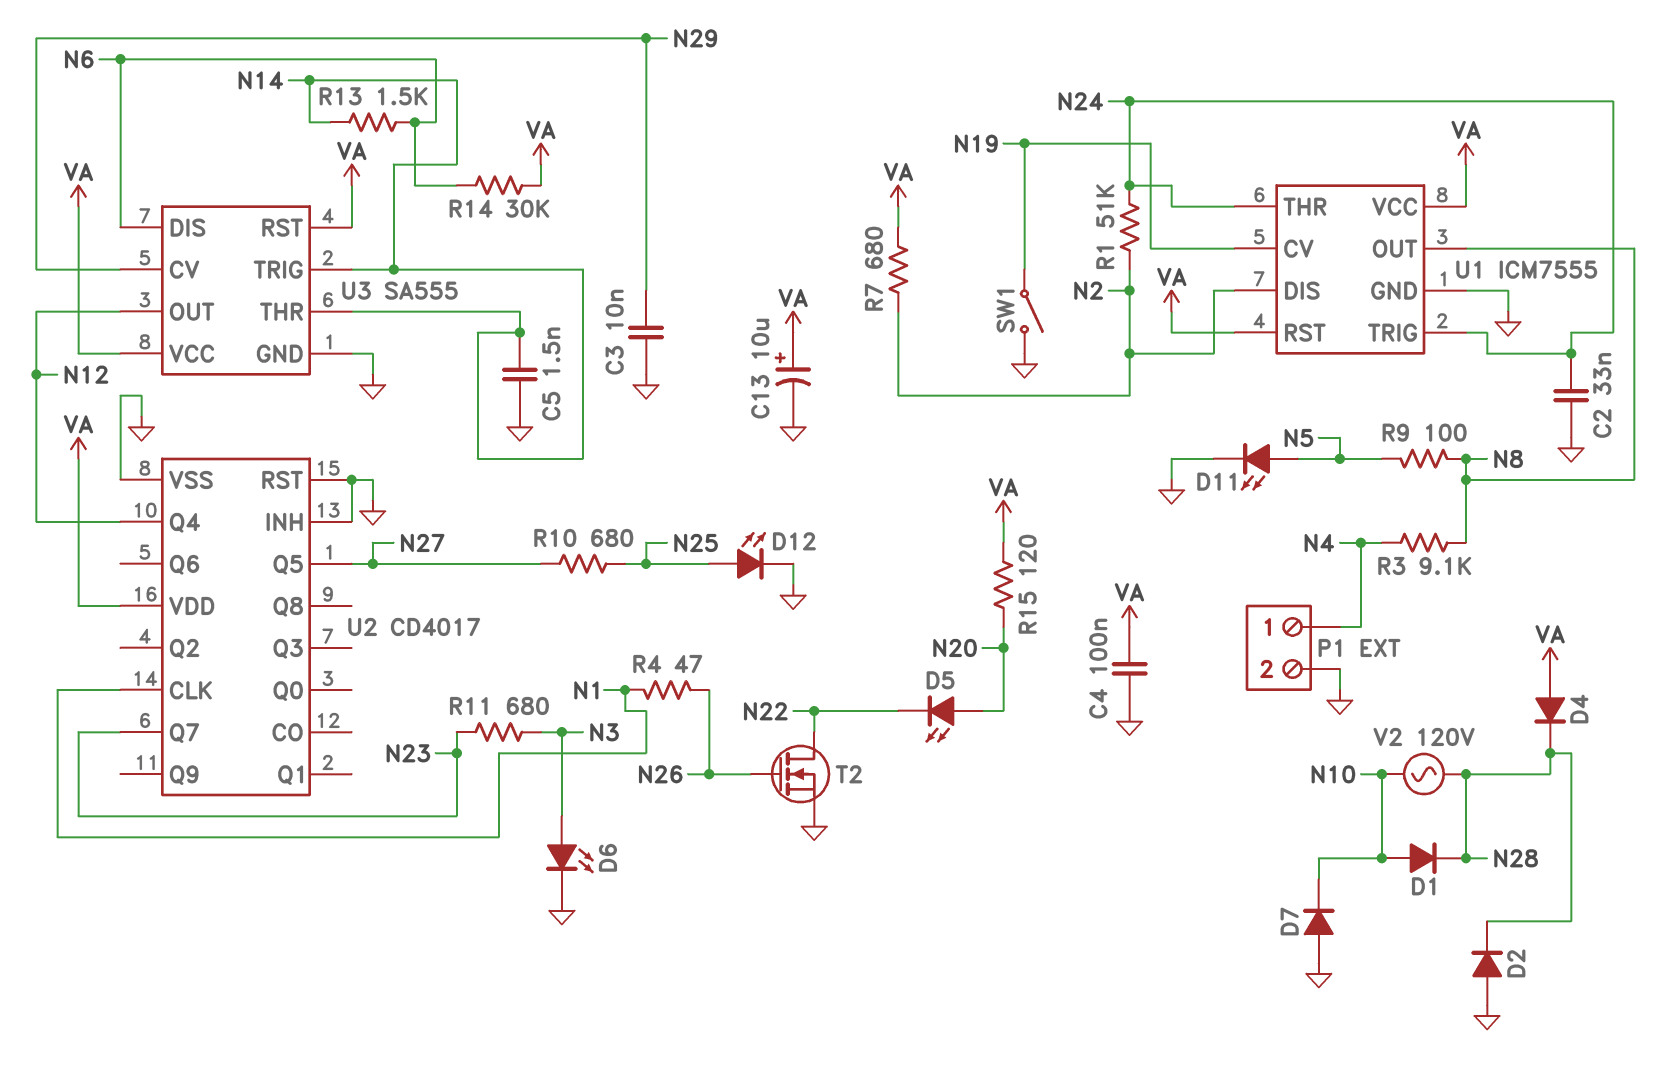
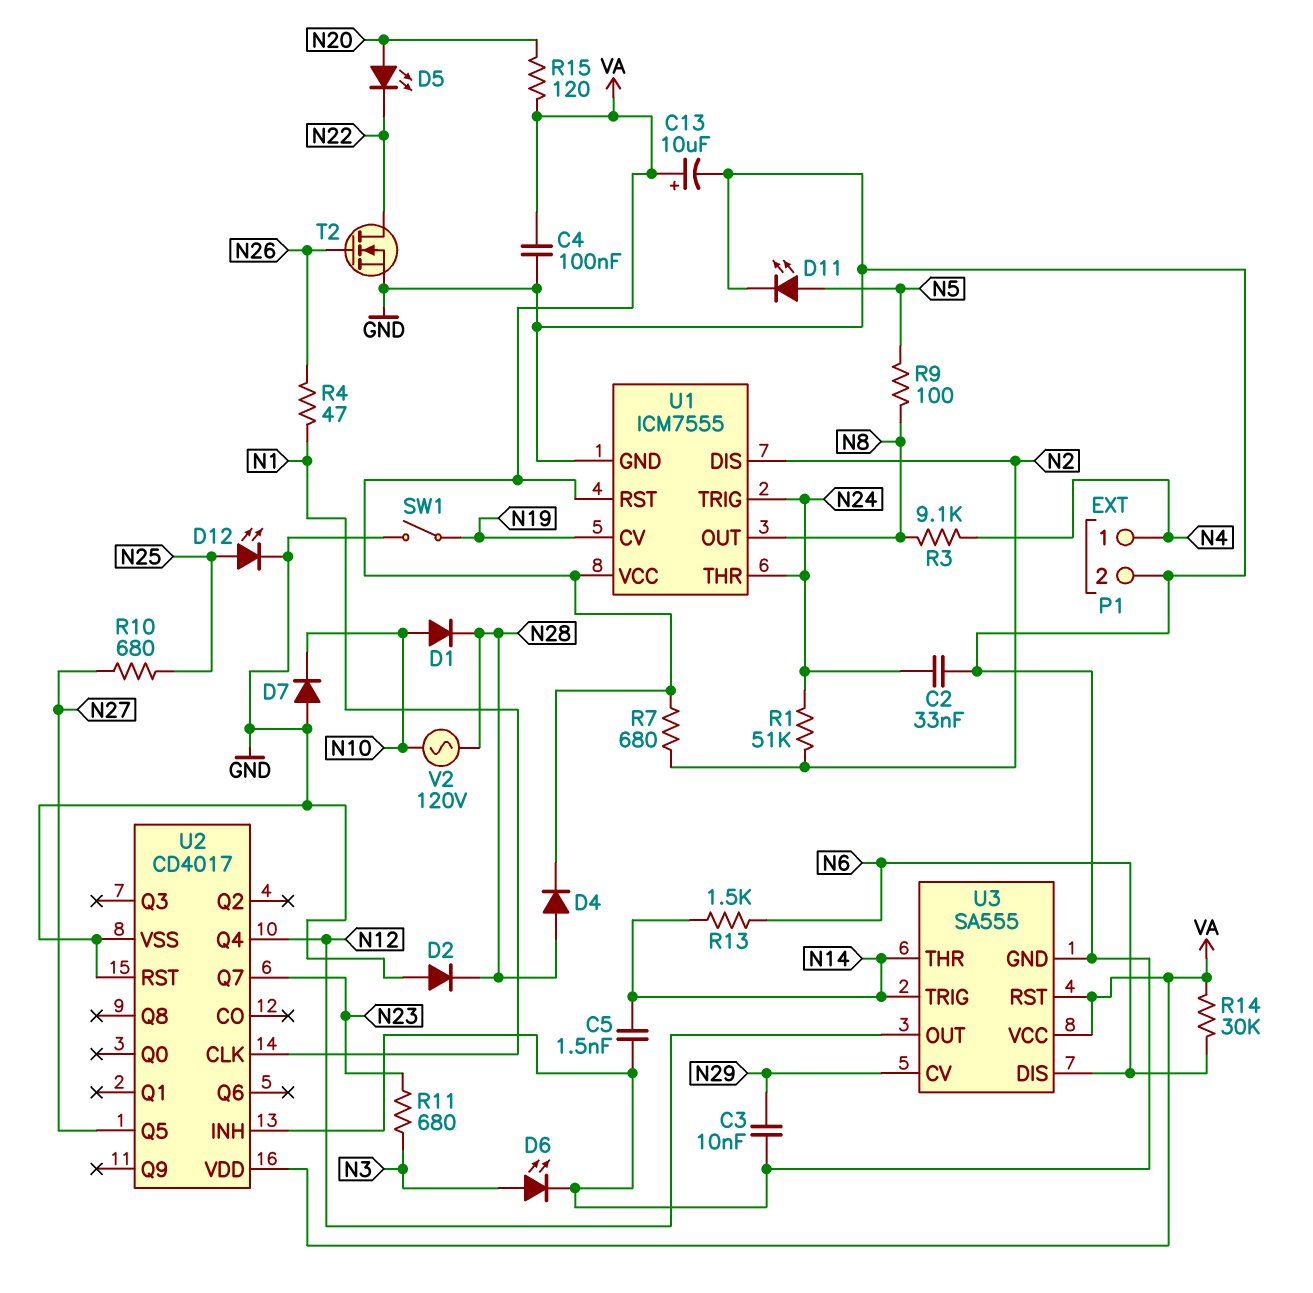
D4: diode (A VA, K N28) -> diode (A N28, K VA)

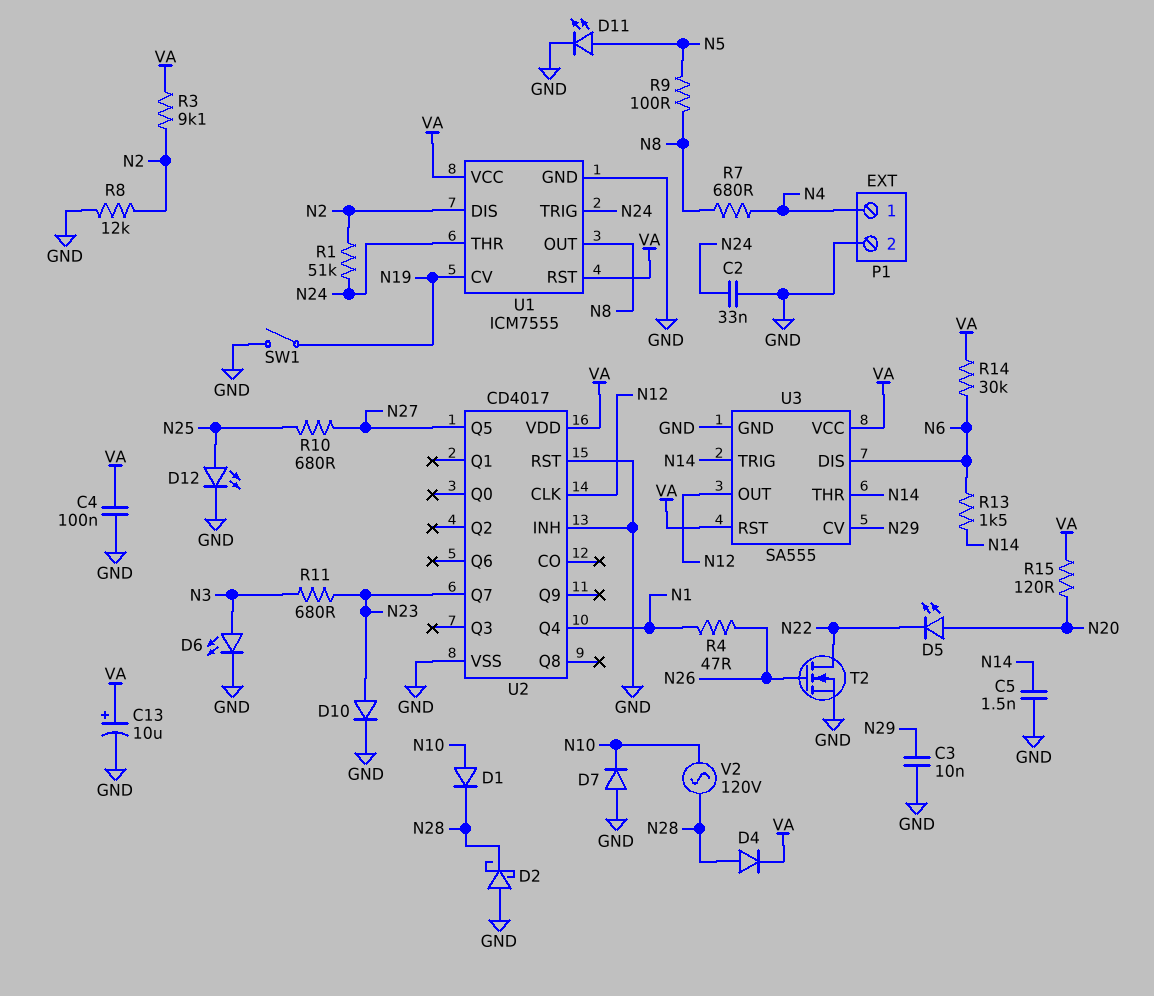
D2: diode (A GND, K N28) -> schottky (A GND, K N28)
D10: none -> diode (A N23, K GND)
R3: 9.1k (N4, N8) -> 9.1k (N2, VA)
R7: 680 (N2, VA) -> 680 (N4, N8)
R8: none -> 12k (GND, N2)
U2 pin CLK: N1 -> N12
U2 pin Q4: N12 -> N1

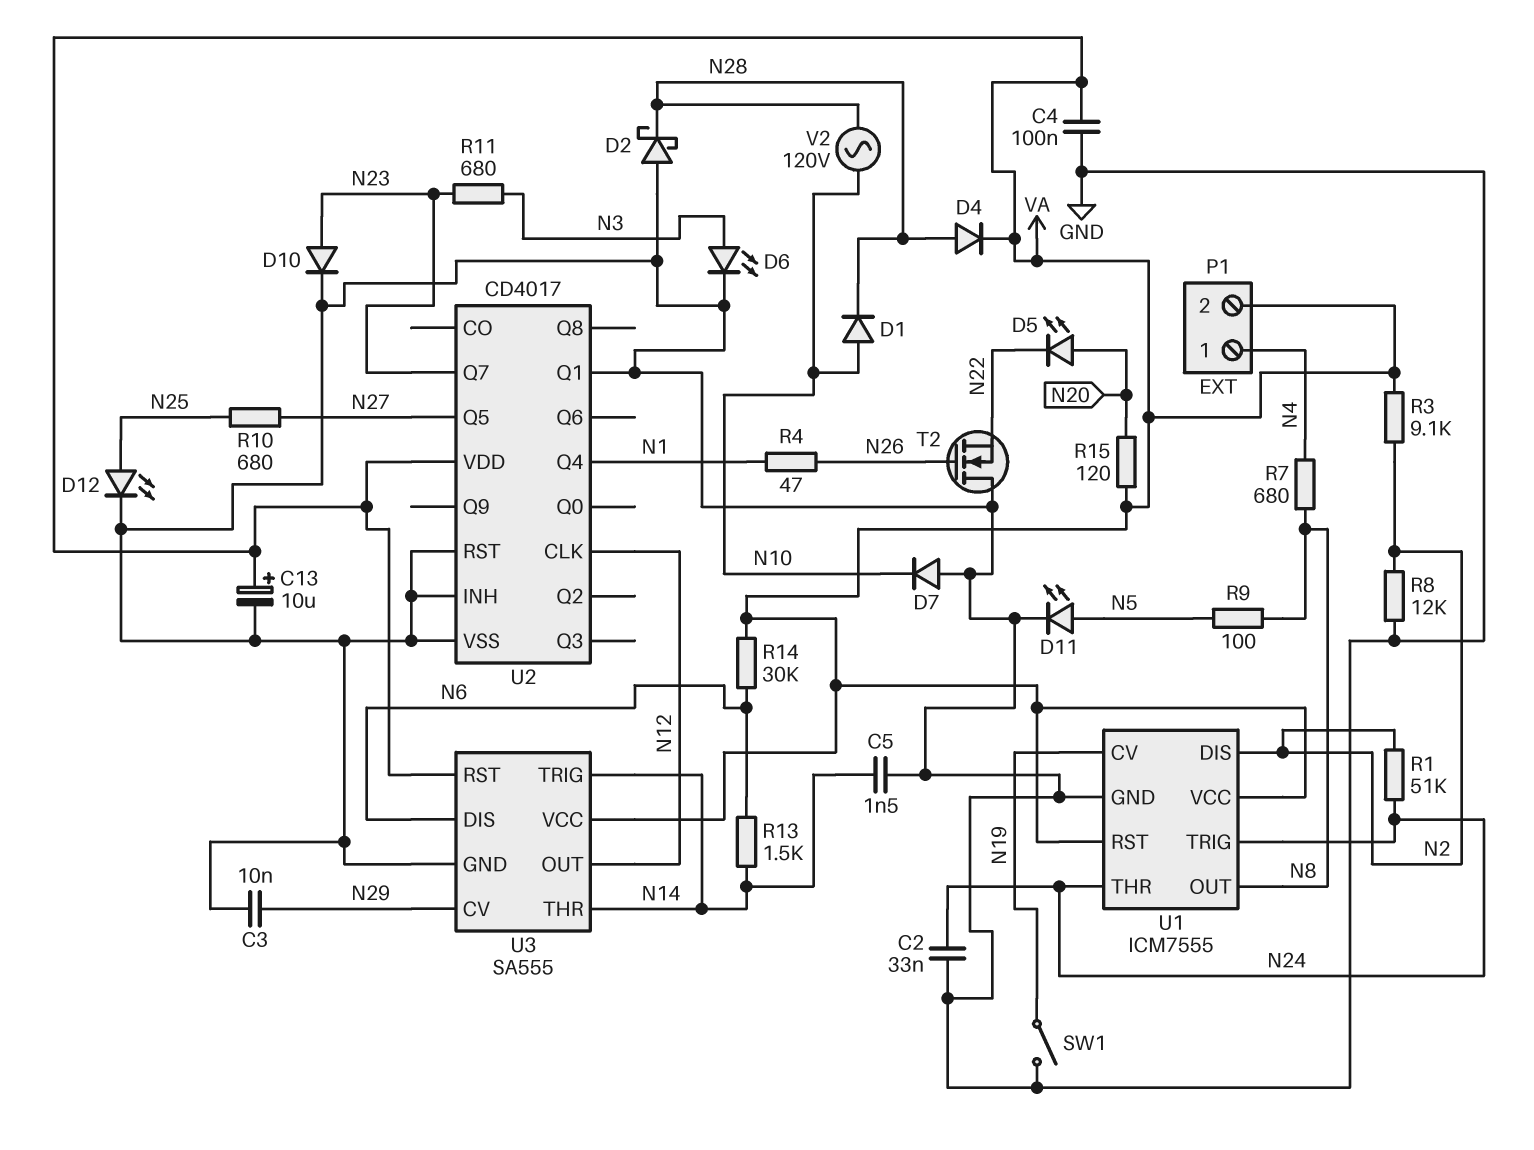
P1 pin 2: GND -> VA
T2: NMOS (G N26, D N22, S GND) -> NMOS (G N26, D GND, S N22)
U2 pin Q1: none -> GND

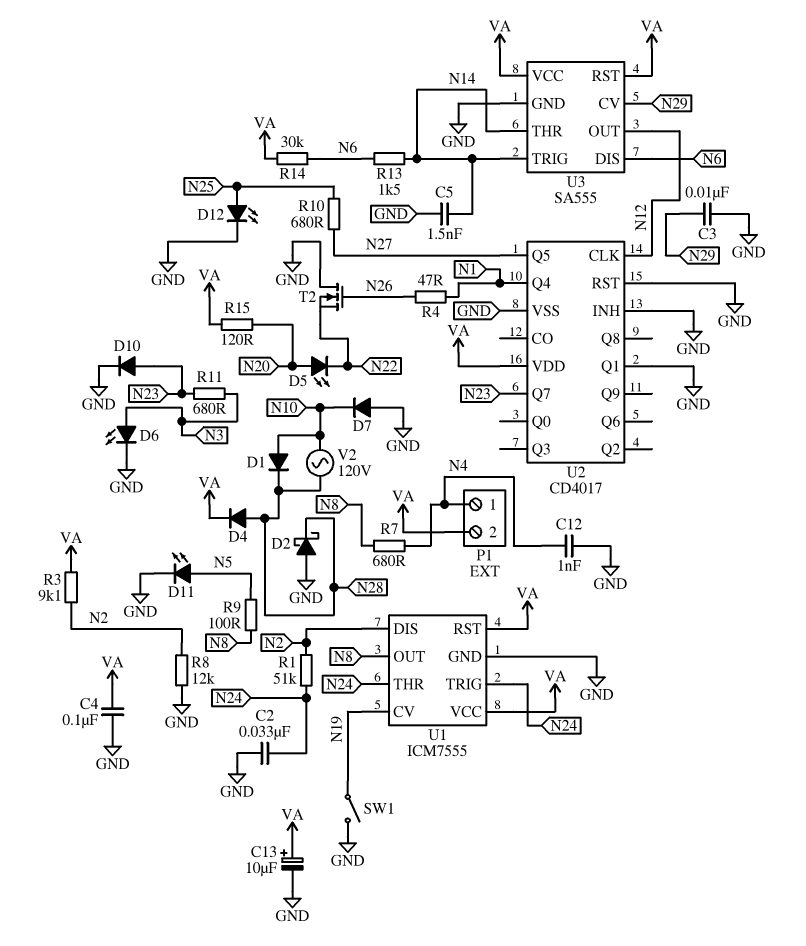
C12: none -> 1nF (GND, N4)

